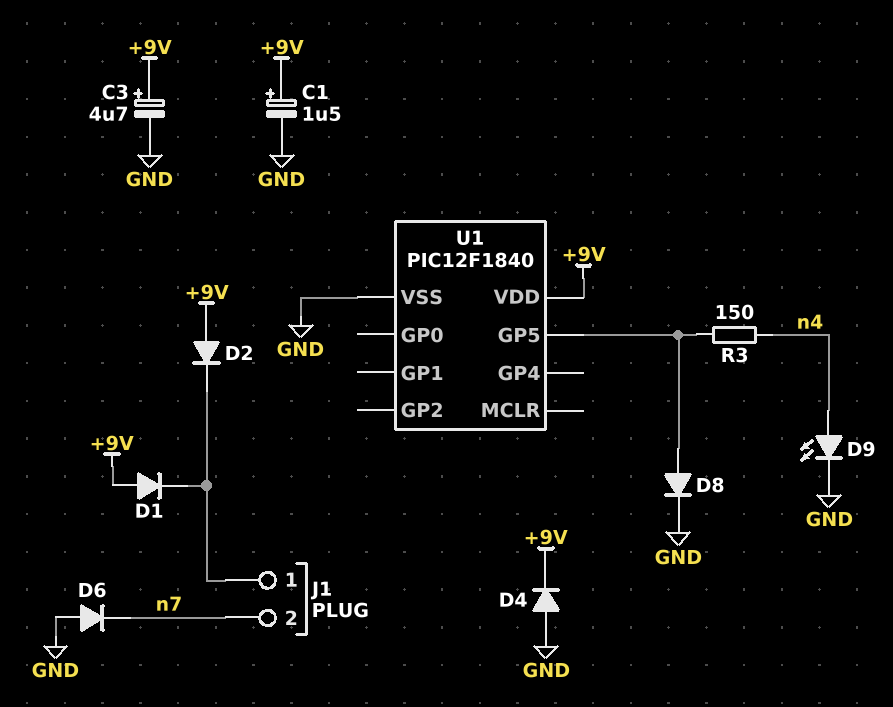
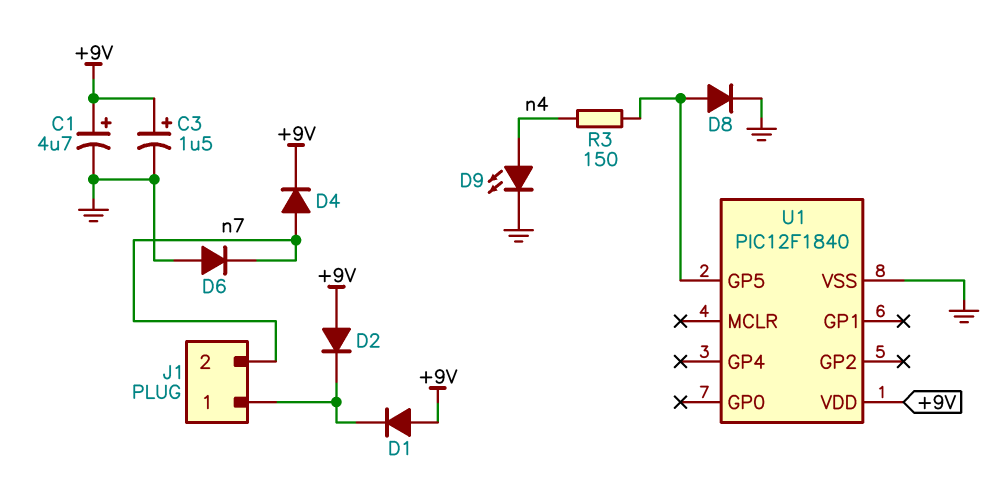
C1: 1.5uF (plus +9V, minus GND) -> 4.7uF (plus +9V, minus GND)
C3: 4.7uF (plus +9V, minus GND) -> 1.5uF (plus +9V, minus GND)
D4: diode (A GND, K +9V) -> diode (A n7, K +9V)

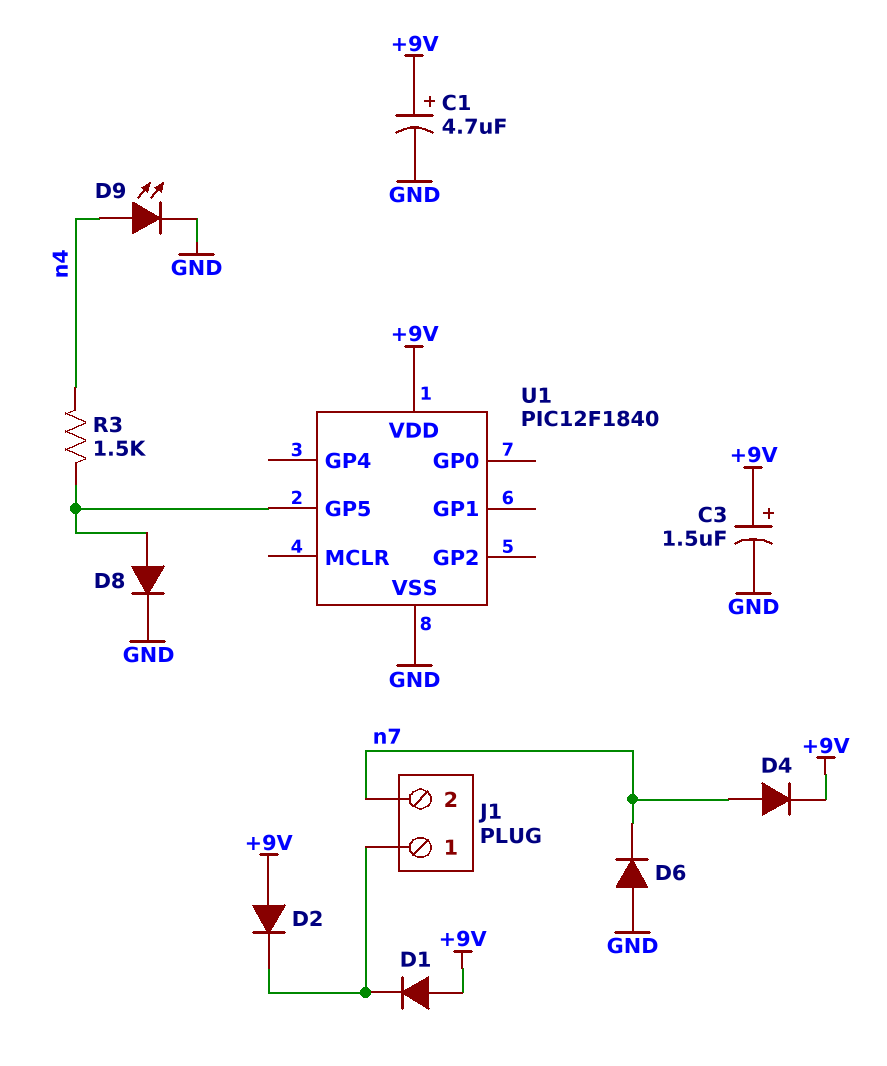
R3: 150 (U1/GP5, n4) -> 1.5k (U1/GP5, n4)

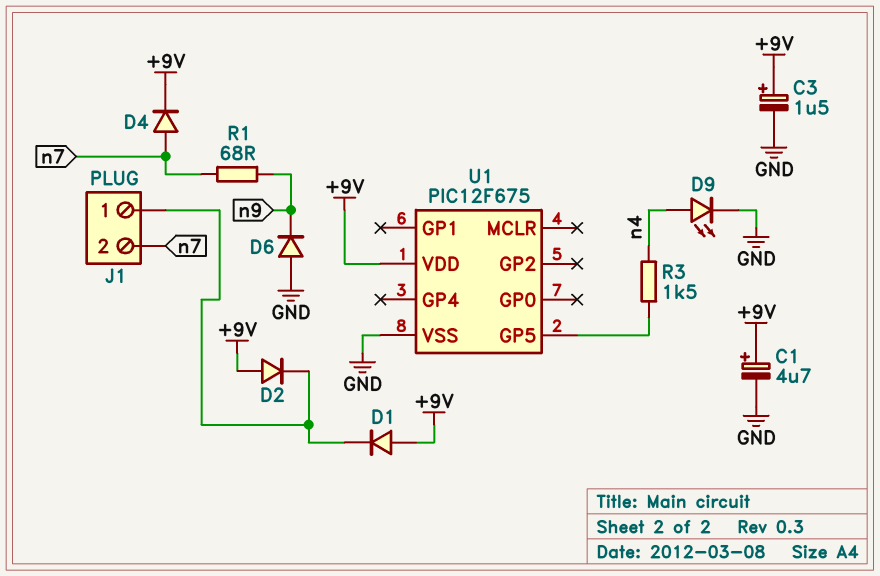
D6: diode (A GND, K n7) -> diode (A GND, K n9)
D8: diode (A U1/GP5, K GND) -> none
R1: none -> 68 (n7, n9)
U1: PIC12F1840 -> PIC12F675

